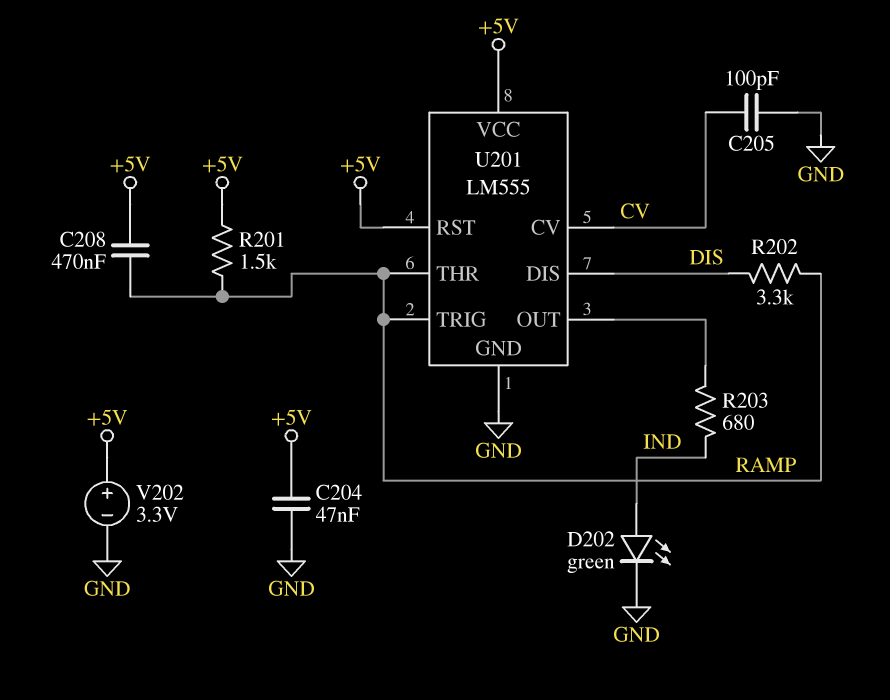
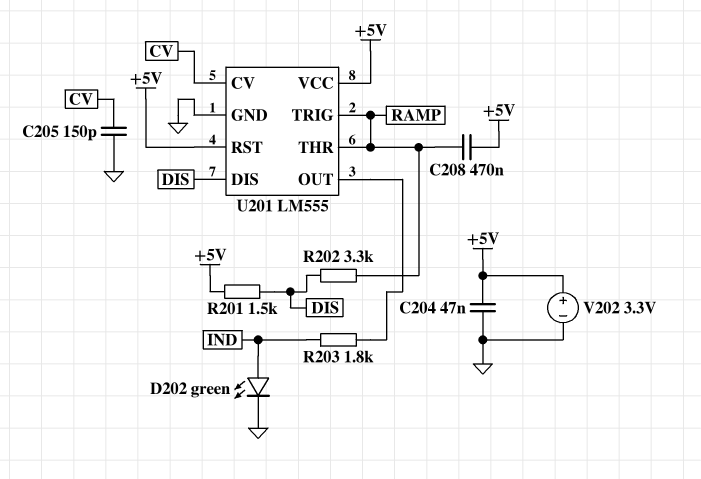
C205: 100pF (CV, GND) -> 150pF (CV, GND)
R201: 1.5k (+5V, RAMP) -> 1.5k (+5V, DIS)
R203: 680 (IND, U201/OUT) -> 1.8k (IND, U201/OUT)

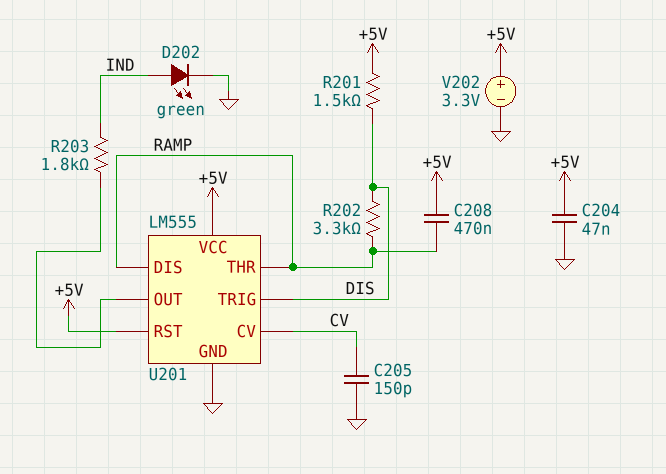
U201 pin DIS: DIS -> RAMP
U201 pin TRIG: RAMP -> DIS

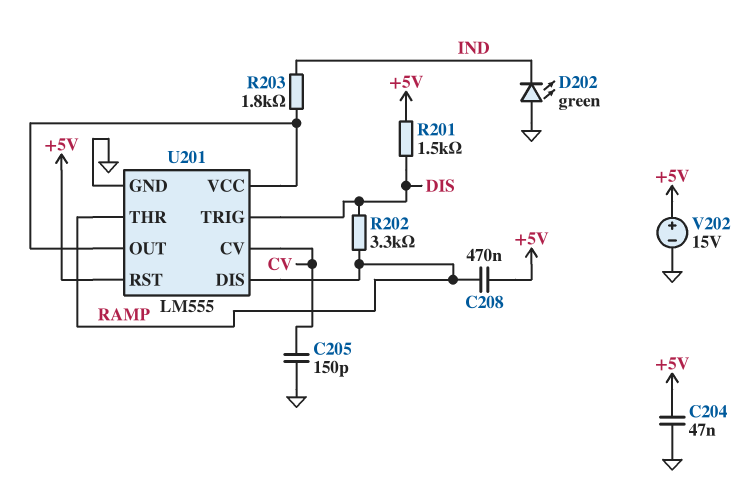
D202: LED green (A IND, K GND) -> LED green (A GND, K IND)
U201 pin VCC: +5V -> U201/OUT
V202: 3.3V (plus +5V, minus GND) -> 15V (plus +5V, minus GND)

